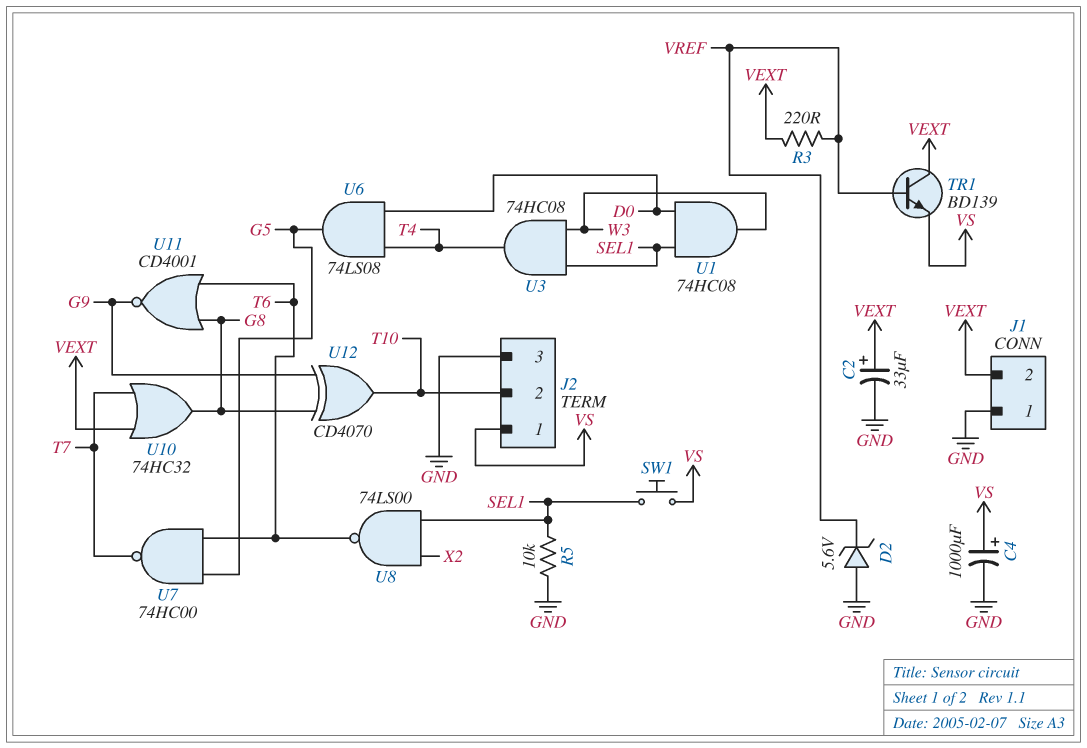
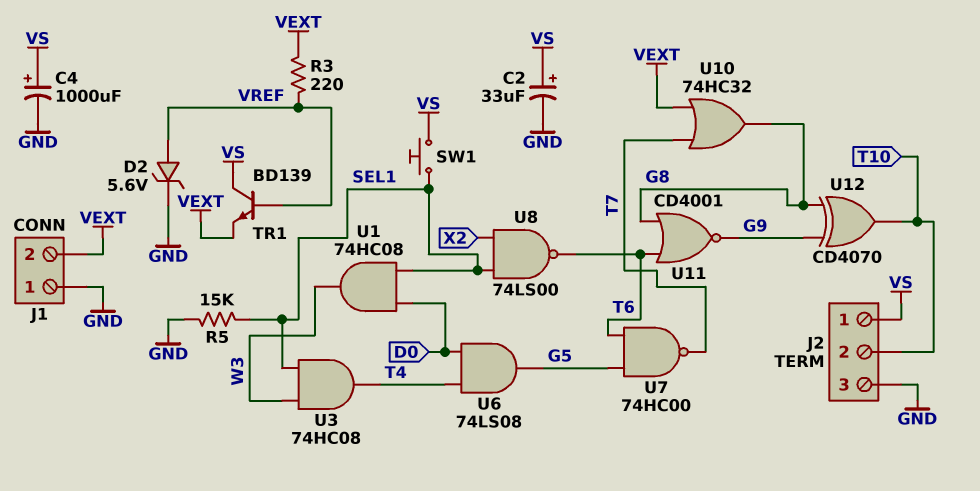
C2: 33uF (plus VEXT, minus GND) -> 33uF (plus VS, minus GND)
D2: zener 5.6V (A GND, K VREF) -> zener 5.6V (A VREF, K GND)
R5: 10k (GND, SEL1) -> 15k (GND, SEL1)
TR1: NPN BD139 (B VREF, C VEXT, E VS) -> NPN BD139 (B VREF, C VS, E VEXT)

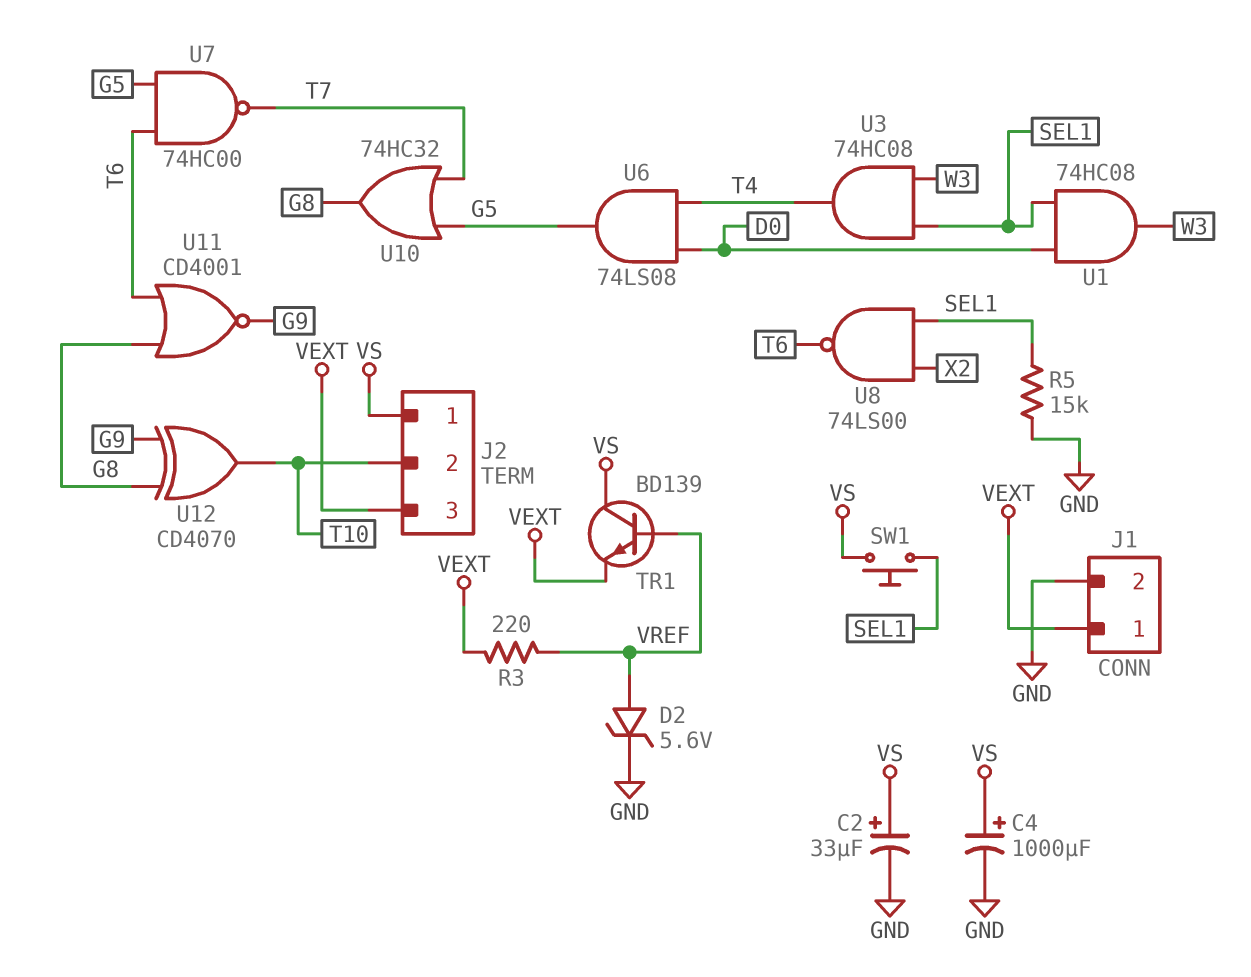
J1 pin 1: GND -> VEXT
J1 pin 2: VEXT -> GND
J2 pin 3: GND -> VEXT
U10: OR 74HC32 (in T7, in VEXT, out G8) -> OR 74HC32 (in G5, in T7, out G8)

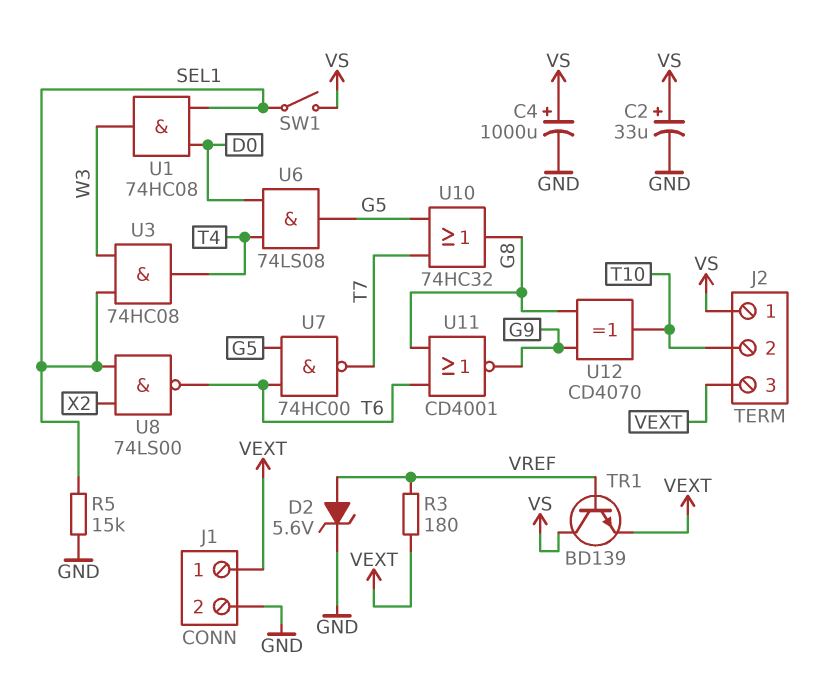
R3: 220 (VEXT, VREF) -> 180 (VEXT, VREF)
SW1: button (SEL1, VS) -> switch (SEL1, VS)

